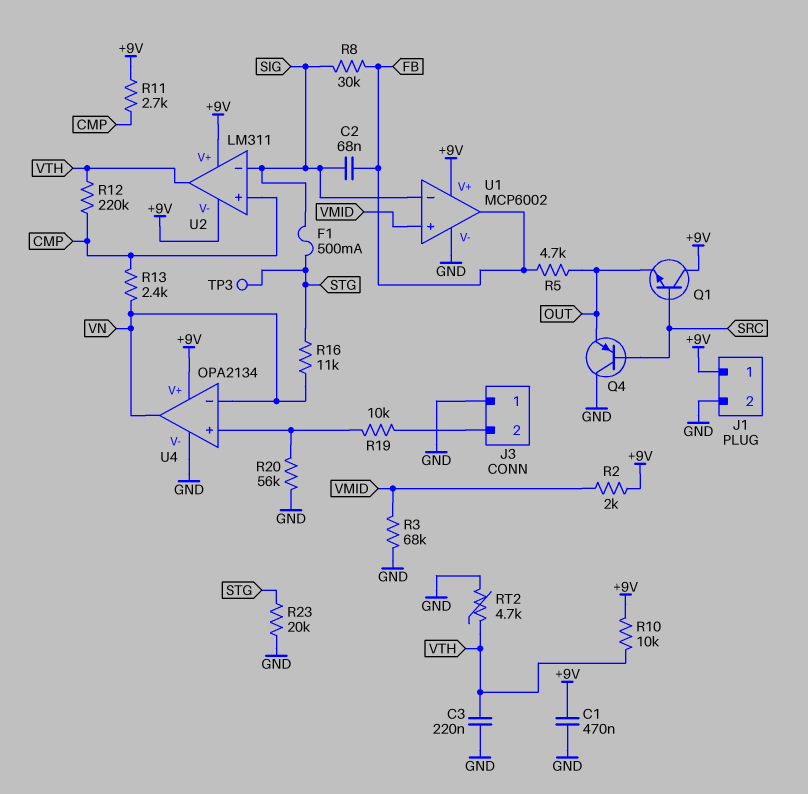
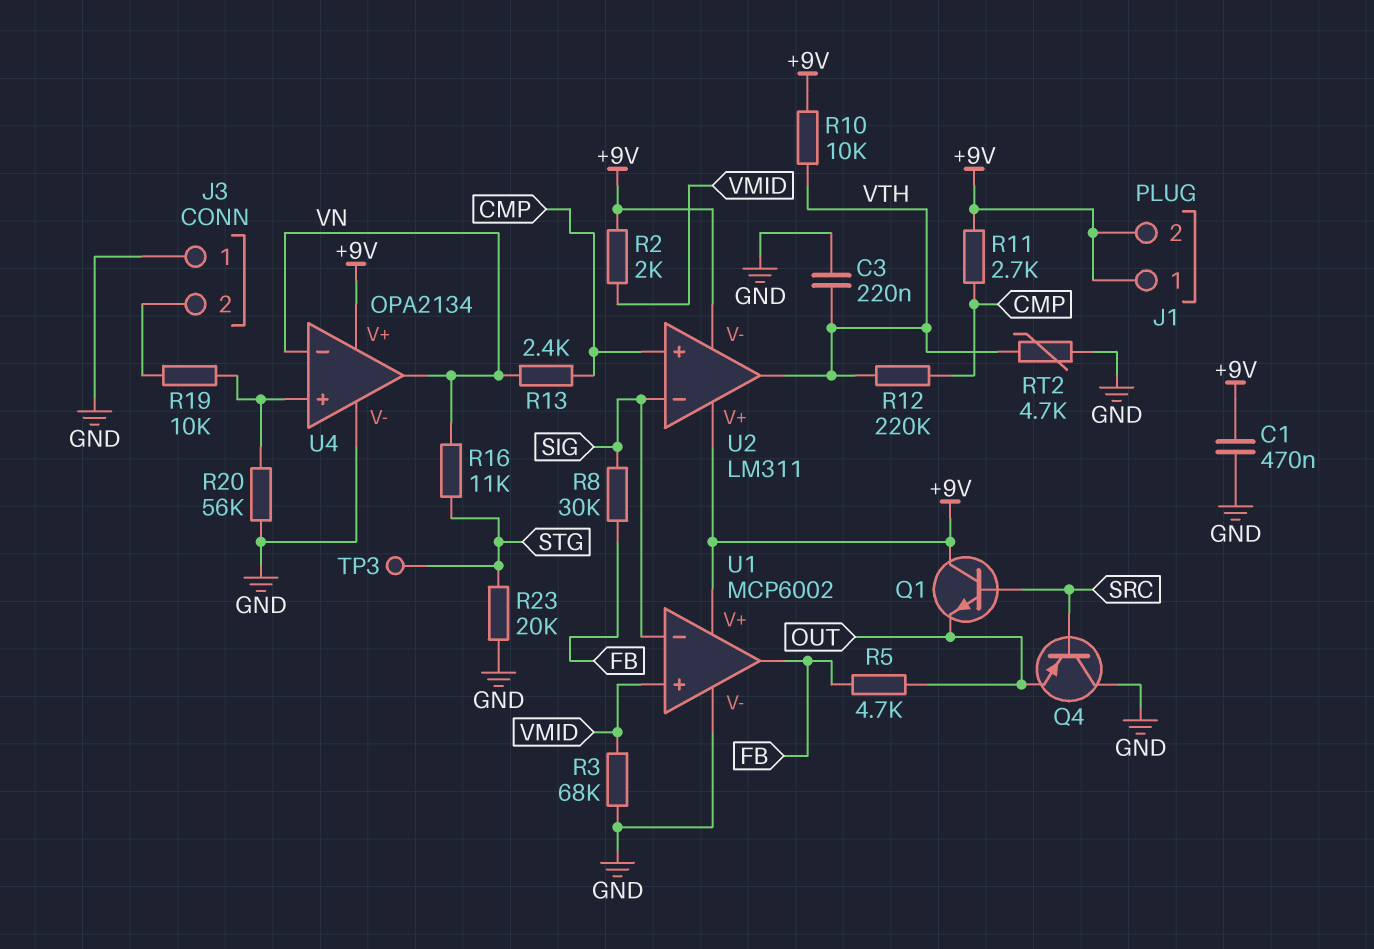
C2: 68nF (FB, SIG) -> none
F1: 500mA (SIG, STG) -> none
J1 pin 2: GND -> +9V

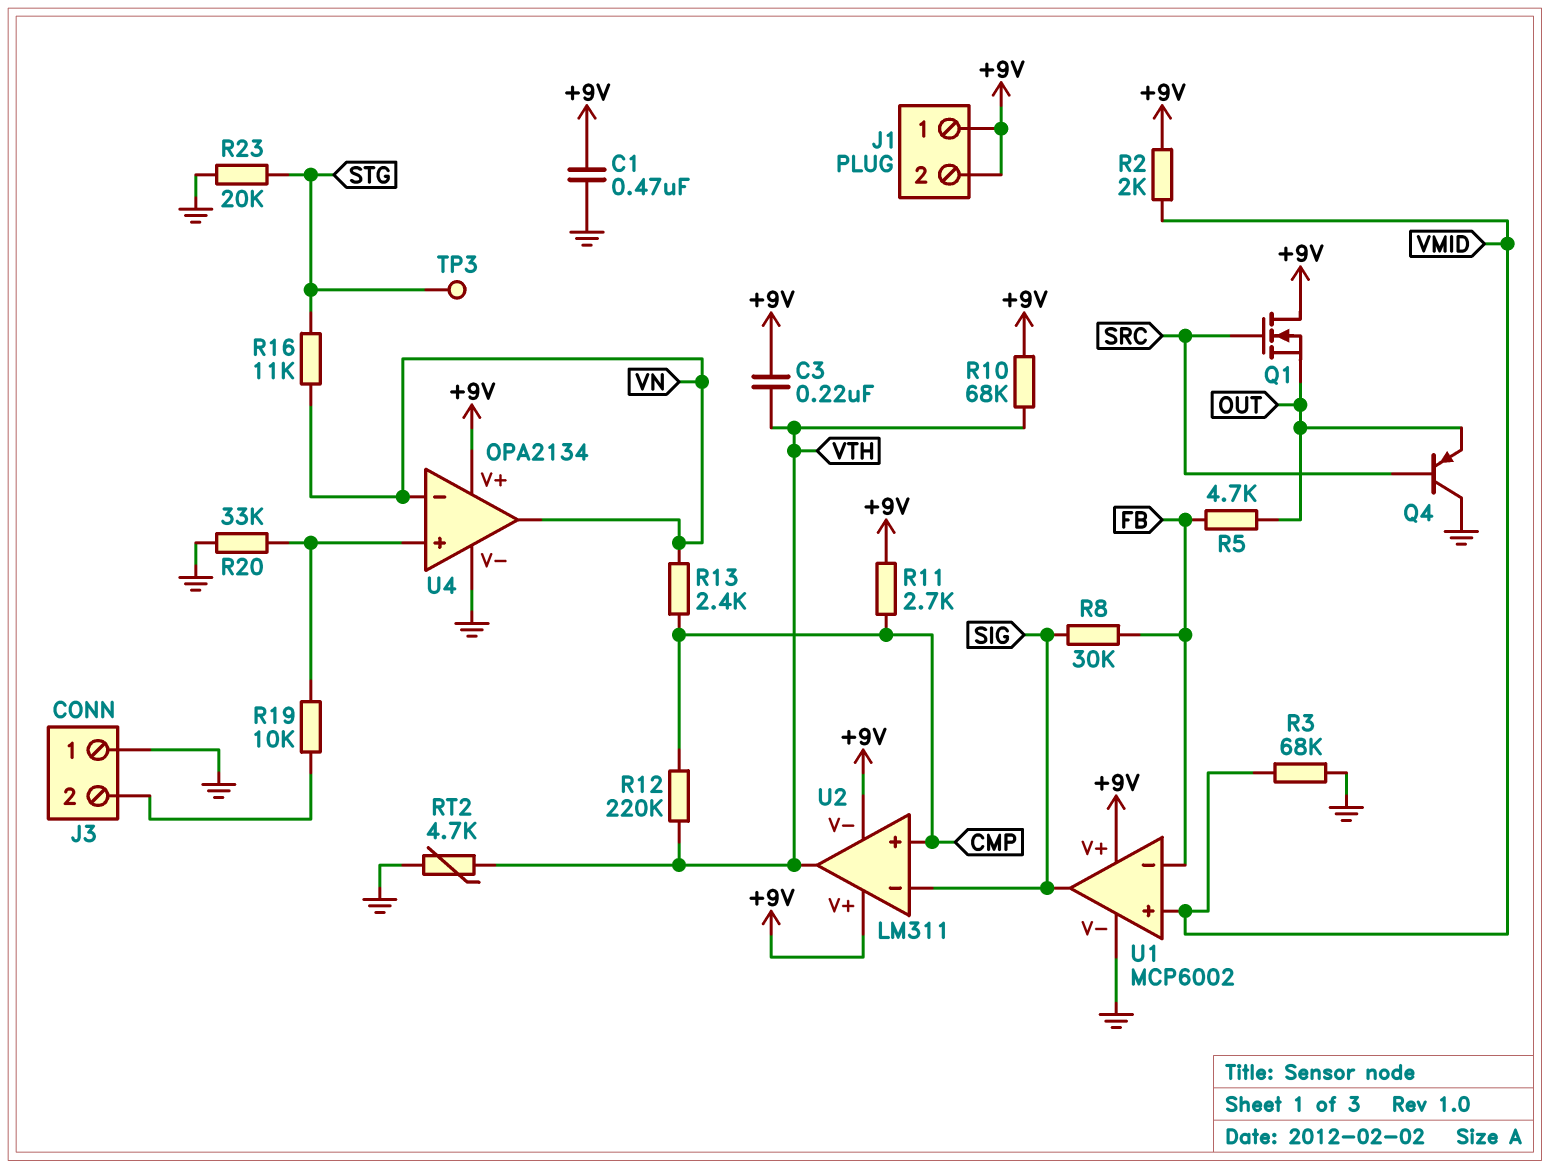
C3: 220nF (GND, VTH) -> 220nF (+9V, VTH)
Q1: NPN (B SRC, C +9V, E OUT) -> NMOS (G SRC, D +9V, S OUT)
R10: 10k (+9V, VTH) -> 68k (+9V, VTH)
R20: 56k (GND, U4/in+) -> 33k (GND, U4/in+)
U1 pin in-: SIG -> FB
U1 pin out: FB -> SIG

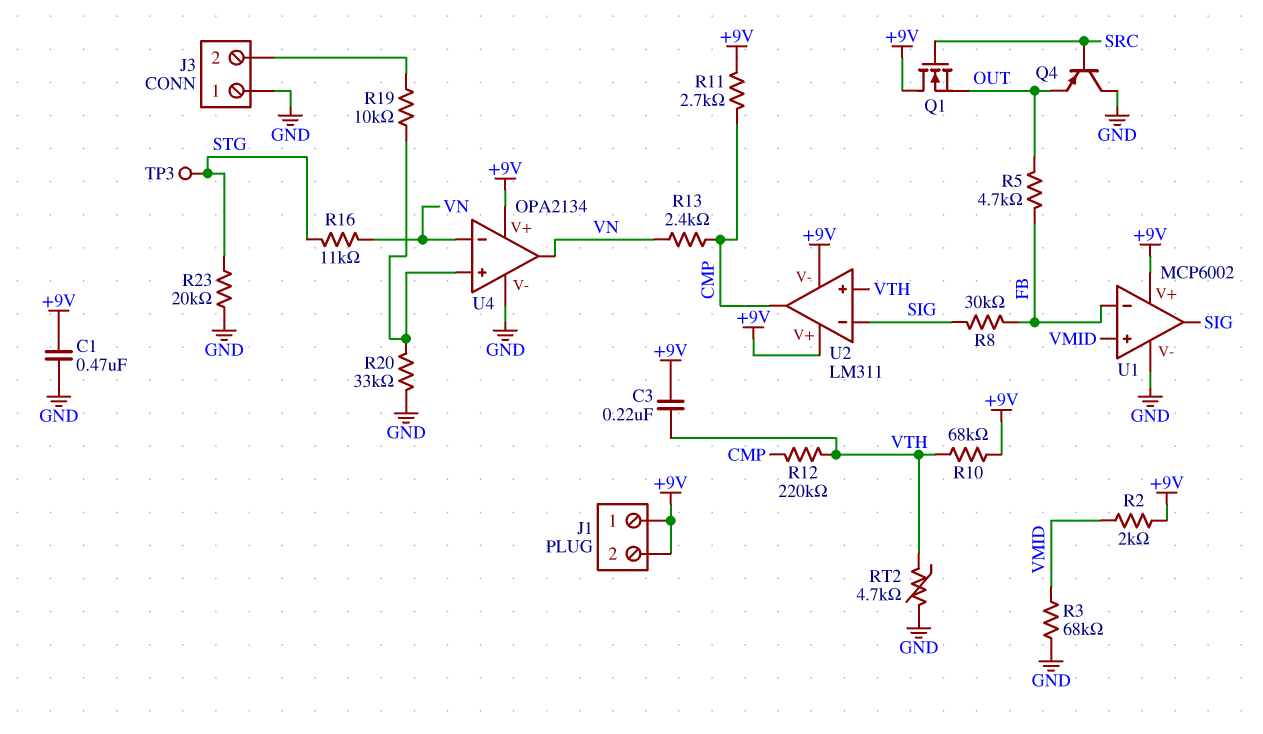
U2 pin in+: CMP -> VTH
U2 pin out: VTH -> CMP

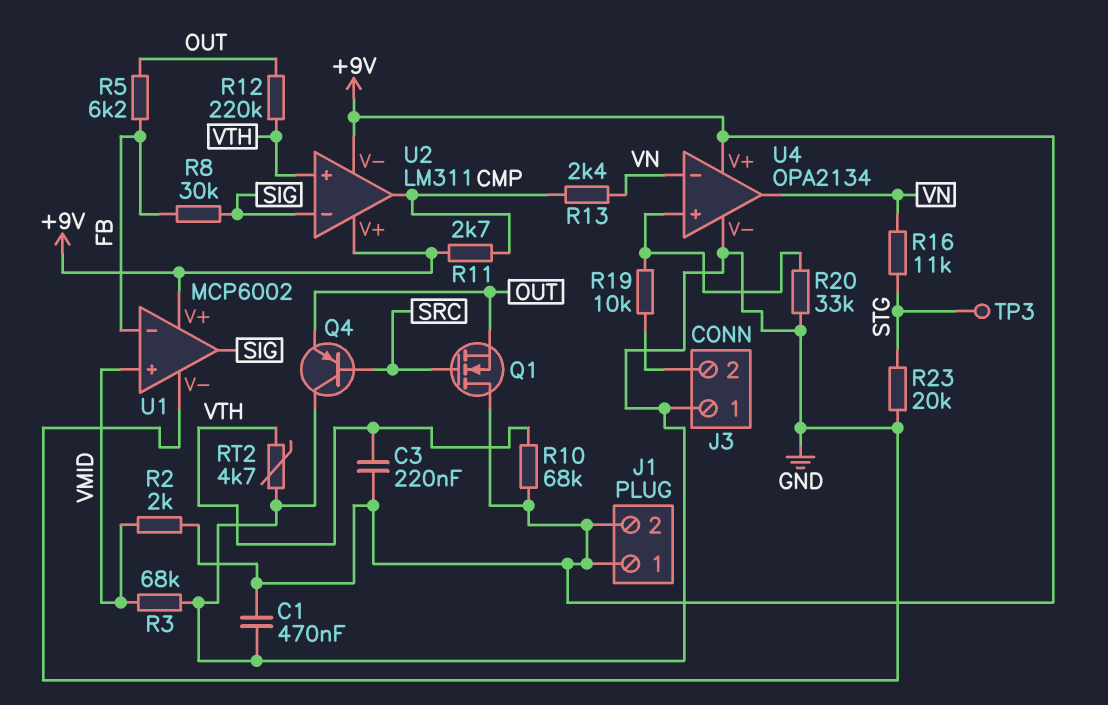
R5: 4.7k (FB, OUT) -> 6.2k (FB, OUT)
R12: 220k (CMP, VTH) -> 220k (OUT, VTH)

